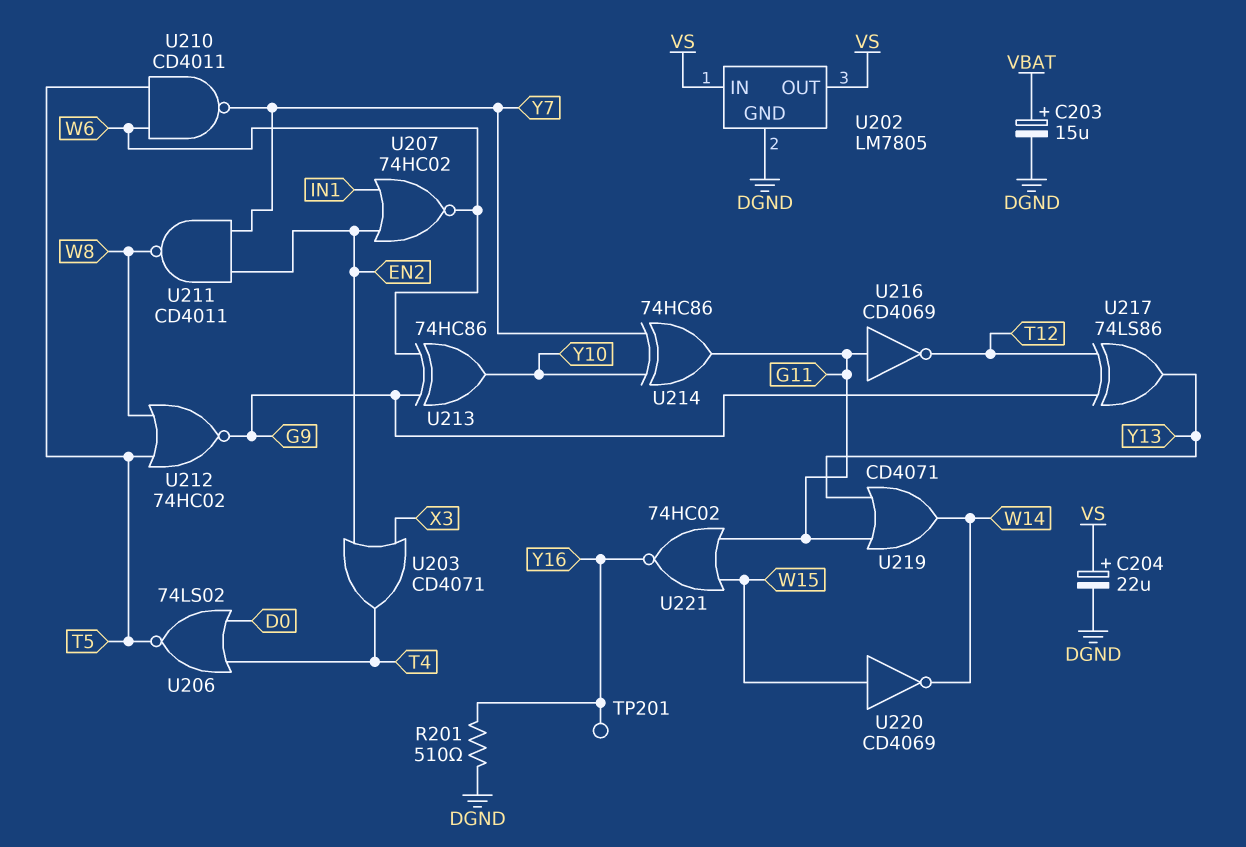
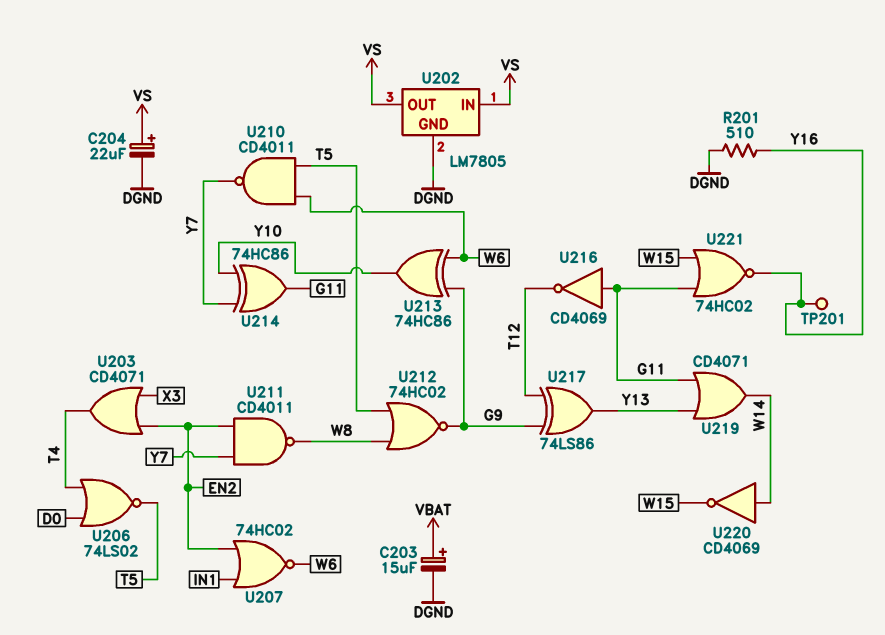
U220: NOT CD4069 (in W15, out W14) -> NOT CD4069 (in W14, out W15)

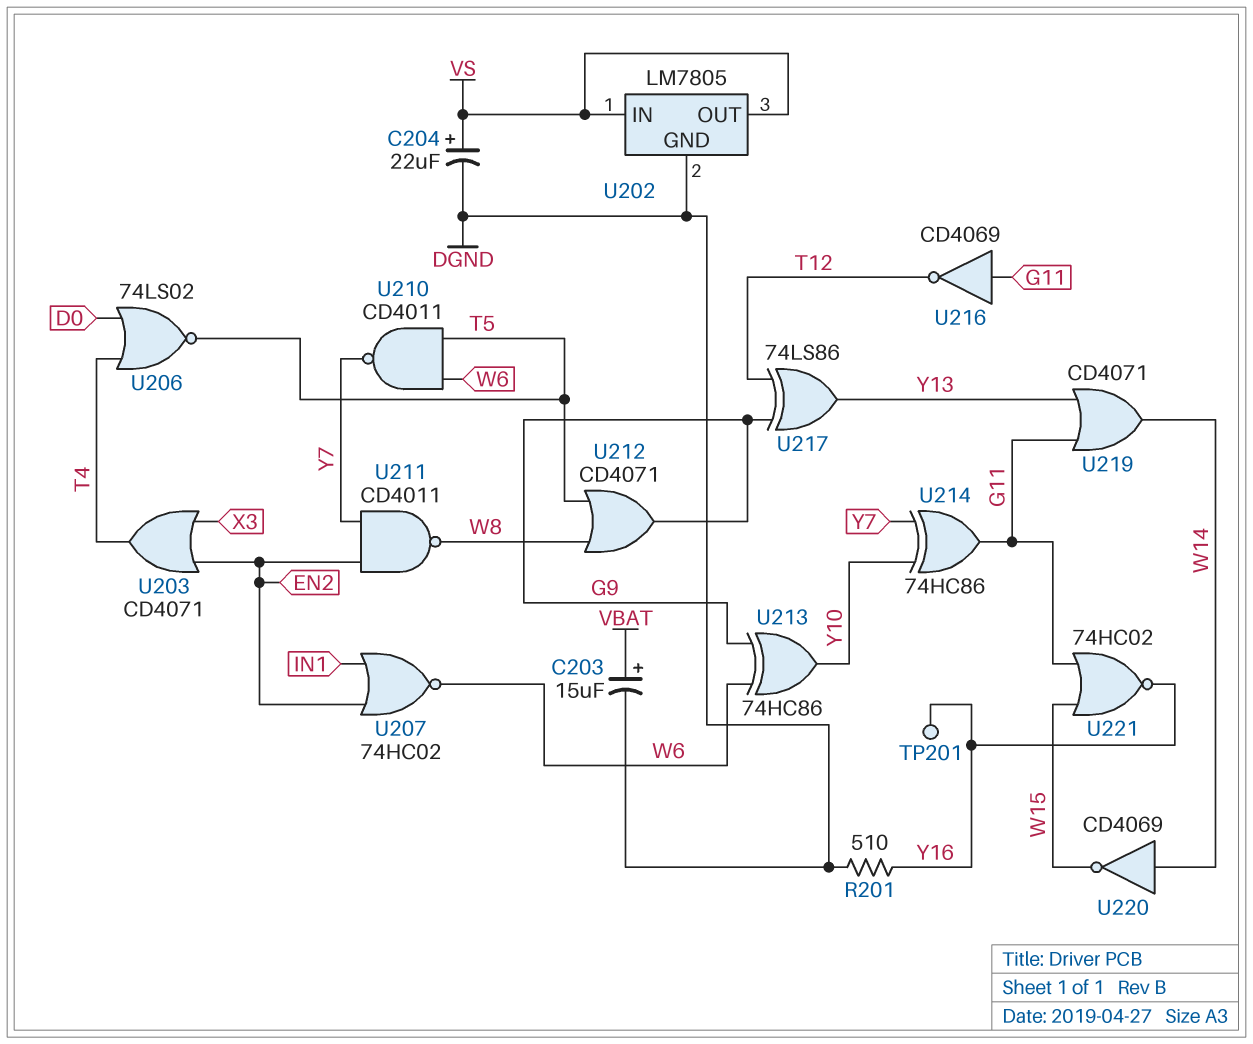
U212: NOR 74HC02 (in T5, in W8, out G9) -> OR CD4071 (in T5, in W8, out G9)

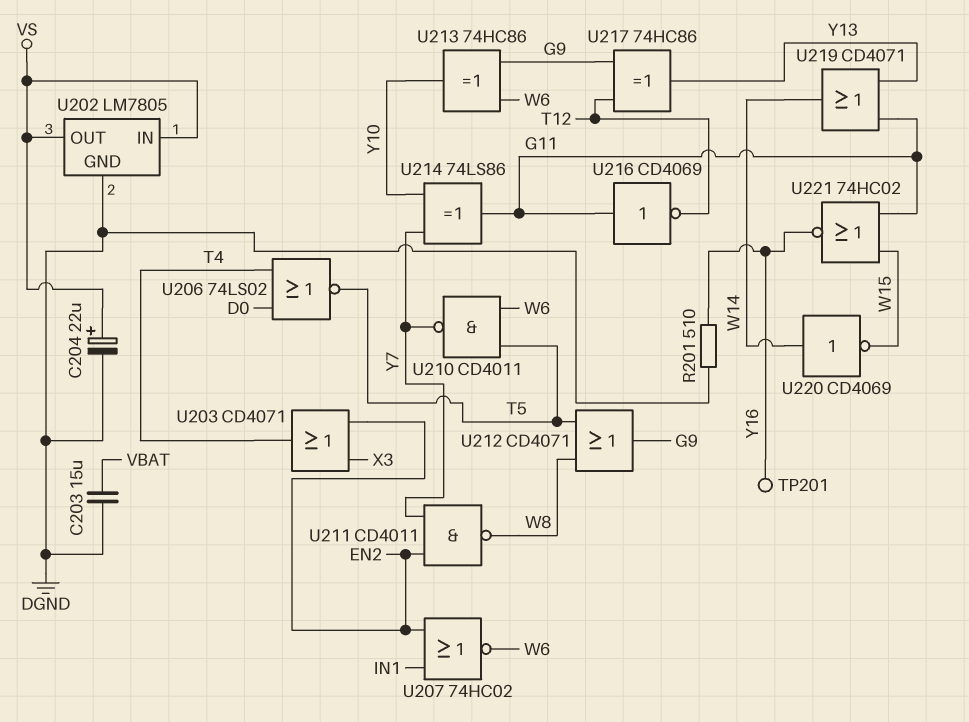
C203: 15uF (plus VBAT, minus DGND) -> 15uF (DGND, VBAT)
U214: XOR 74HC86 (in Y7, in Y10, out G11) -> XOR 74LS86 (in Y7, in Y10, out G11)
U217: XOR 74LS86 (in G9, in T12, out Y13) -> XOR 74HC86 (in G9, in T12, out Y13)

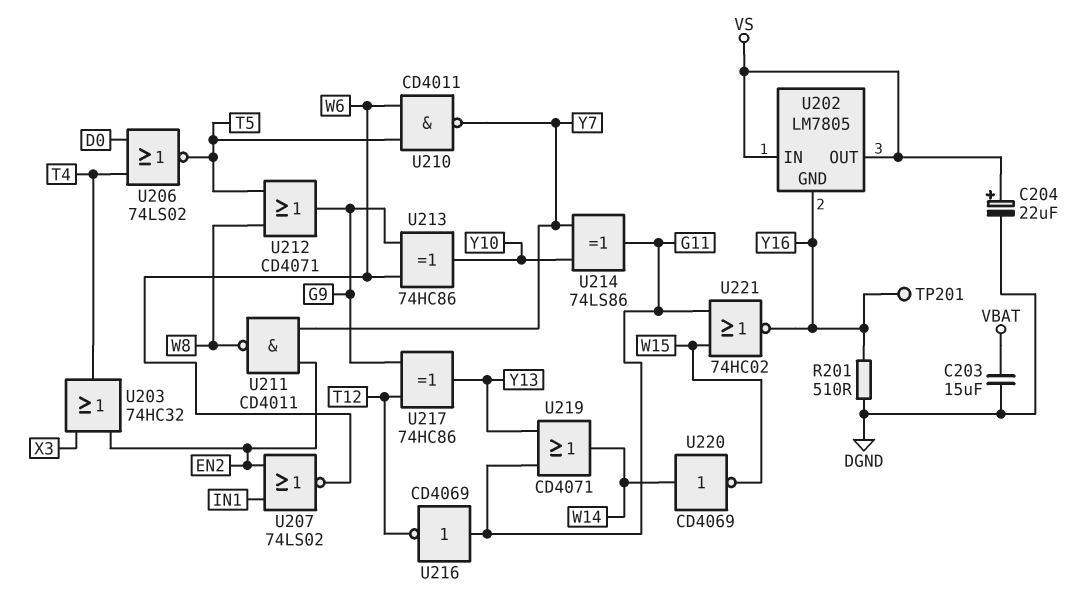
U202 pin GND: DGND -> Y16
U203: OR CD4071 (in EN2, in X3, out T4) -> OR 74HC32 (in EN2, in X3, out T4)
U207: NOR 74HC02 (in EN2, in IN1, out W6) -> NOR 74LS02 (in EN2, in IN1, out W6)

